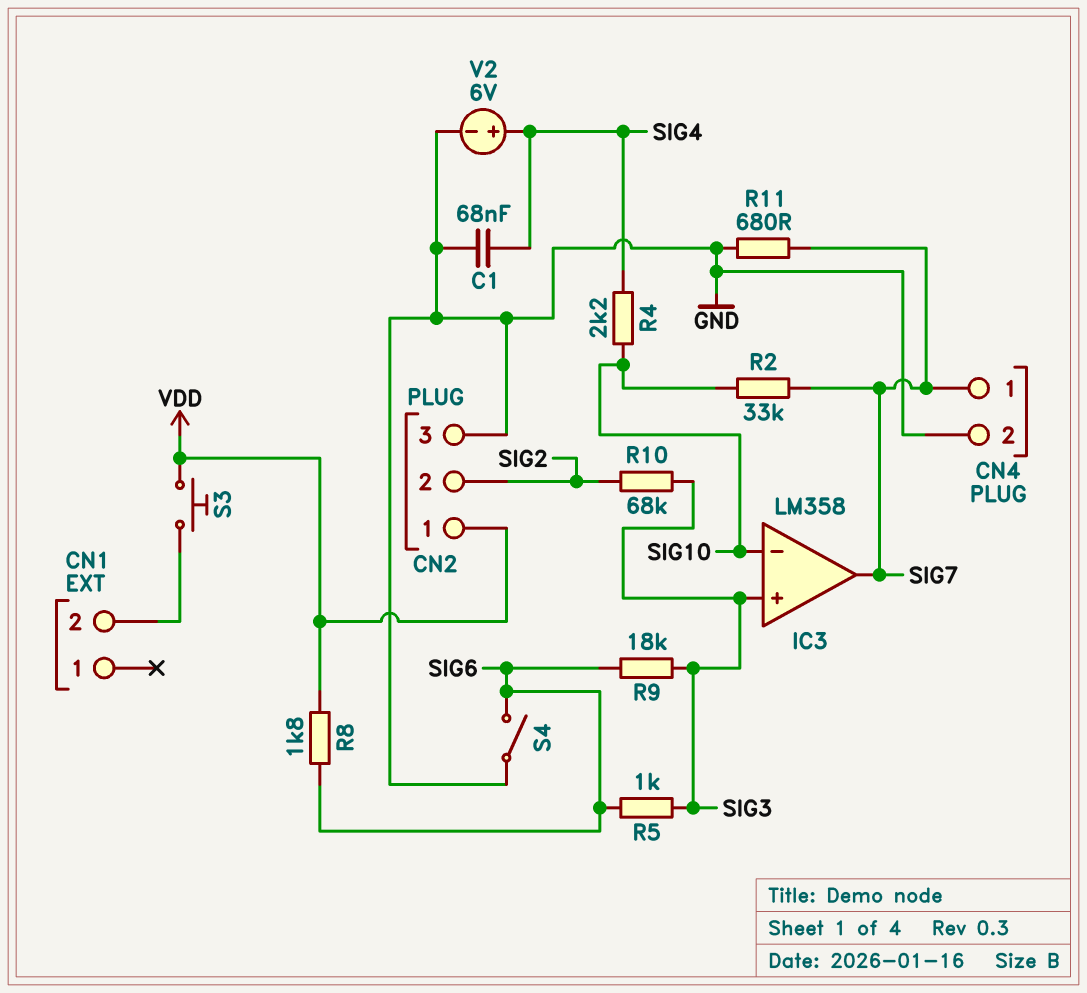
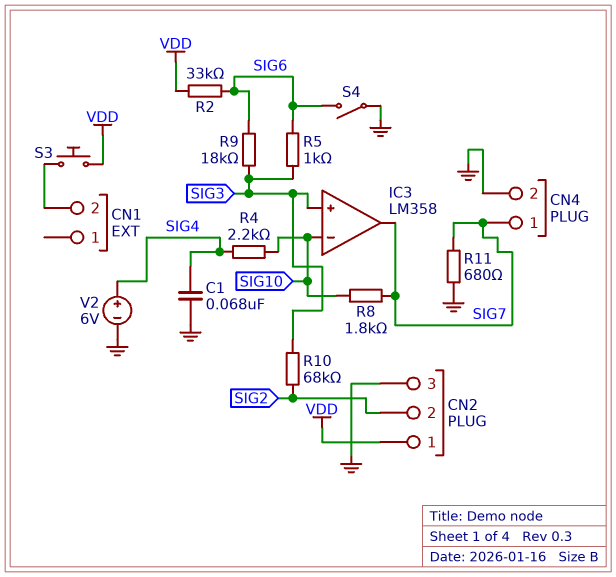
R2: 33k (SIG7, SIG10) -> 33k (SIG6, VDD)
R8: 1.8k (SIG6, VDD) -> 1.8k (SIG7, SIG10)

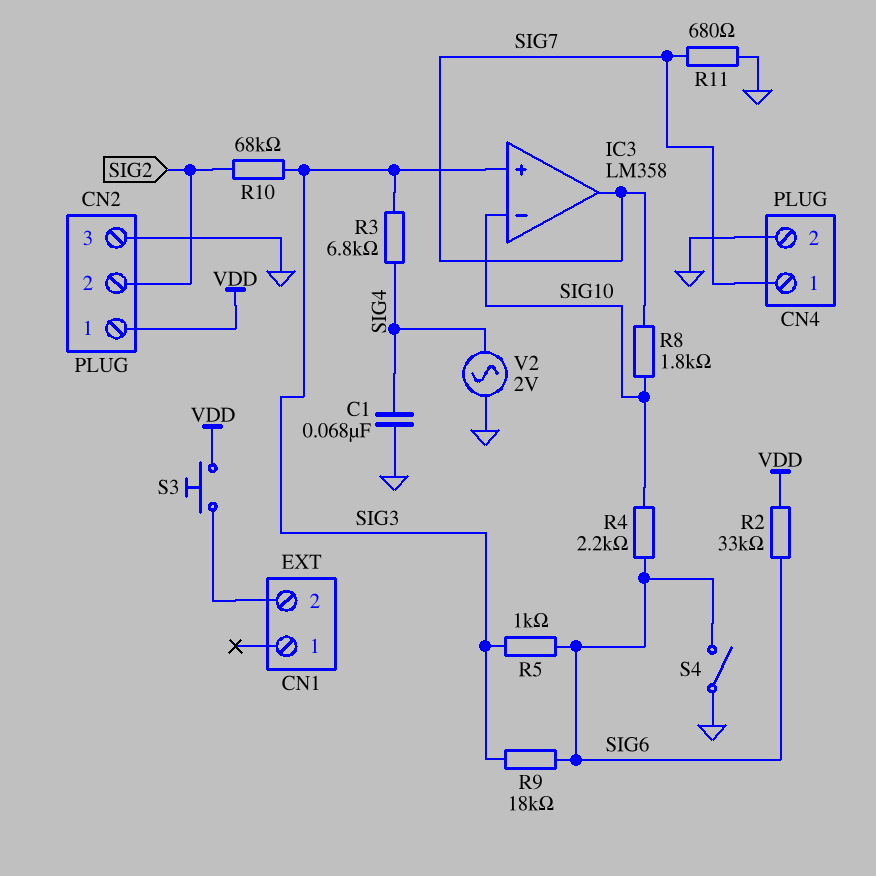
R3: none -> 6.8k (SIG3, SIG4)
R4: 2.2k (SIG4, SIG10) -> 2.2k (SIG6, SIG10)
V2: 6V (plus SIG4, minus GND) -> AC 2V (GND, SIG4)

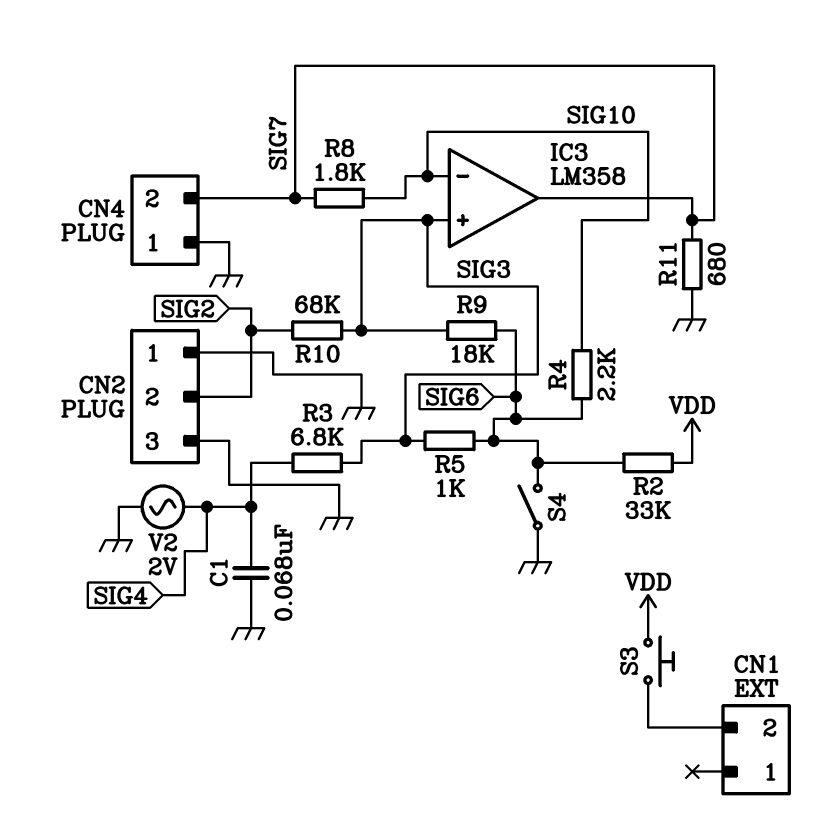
CN2 pin 1: VDD -> GND
CN4 pin 1: SIG7 -> GND
CN4 pin 2: GND -> SIG7

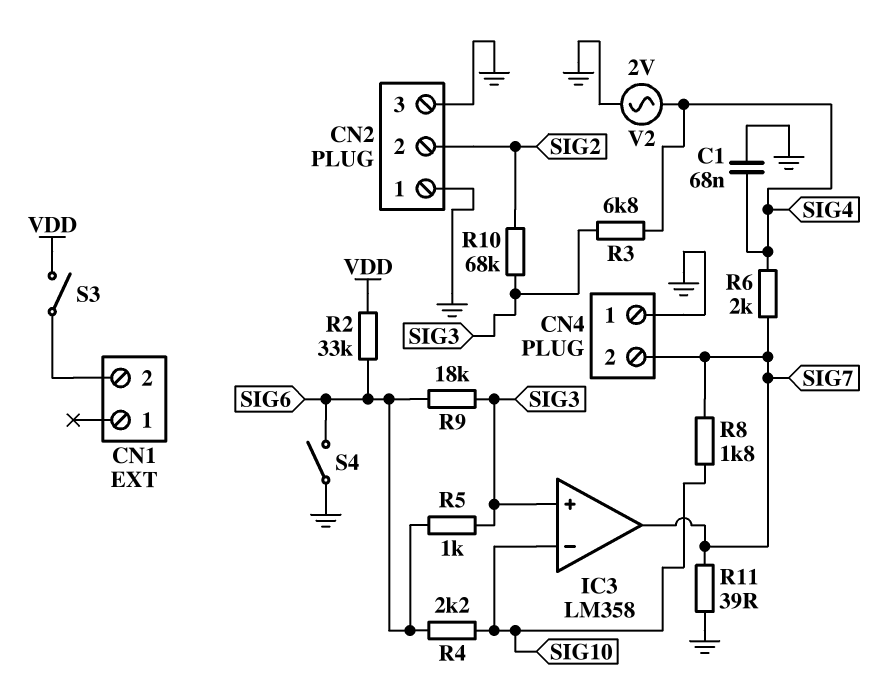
R6: none -> 2k (SIG4, SIG7)
R11: 680 (GND, SIG7) -> 39 (GND, SIG7)
S3: button (CN1/2, VDD) -> switch (CN1/2, VDD)

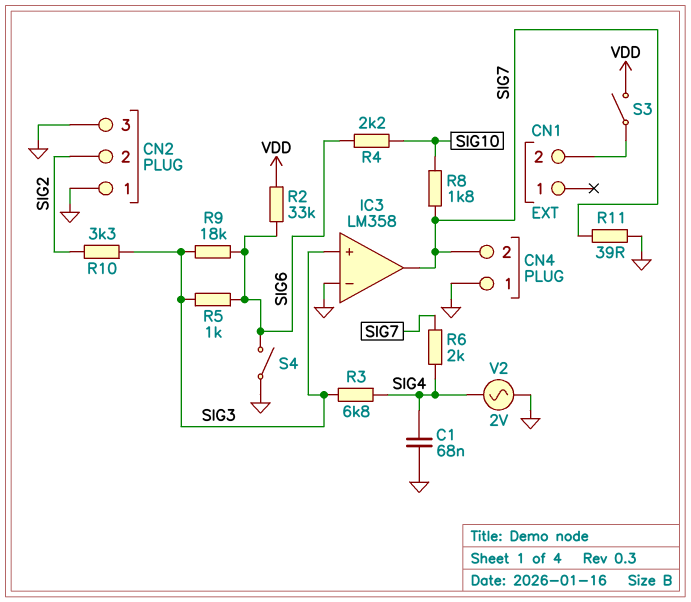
IC3 pin in-: SIG10 -> GND
R10: 68k (SIG2, SIG3) -> 3.3k (SIG2, SIG3)

